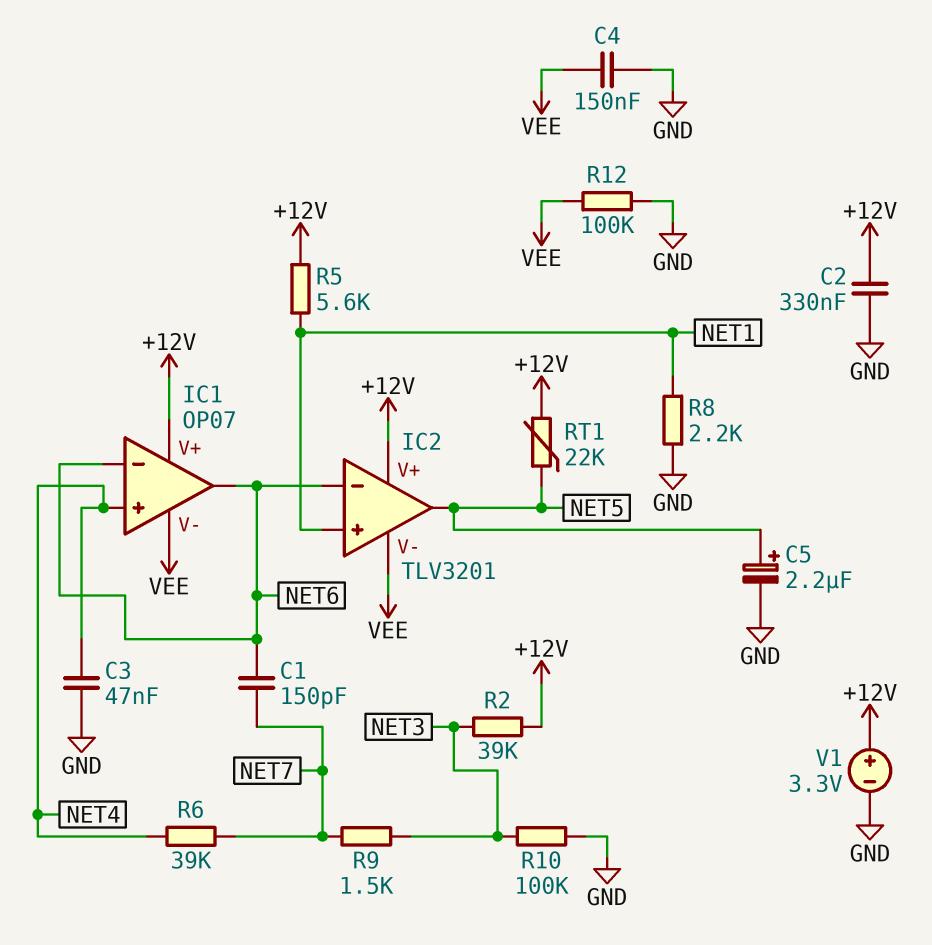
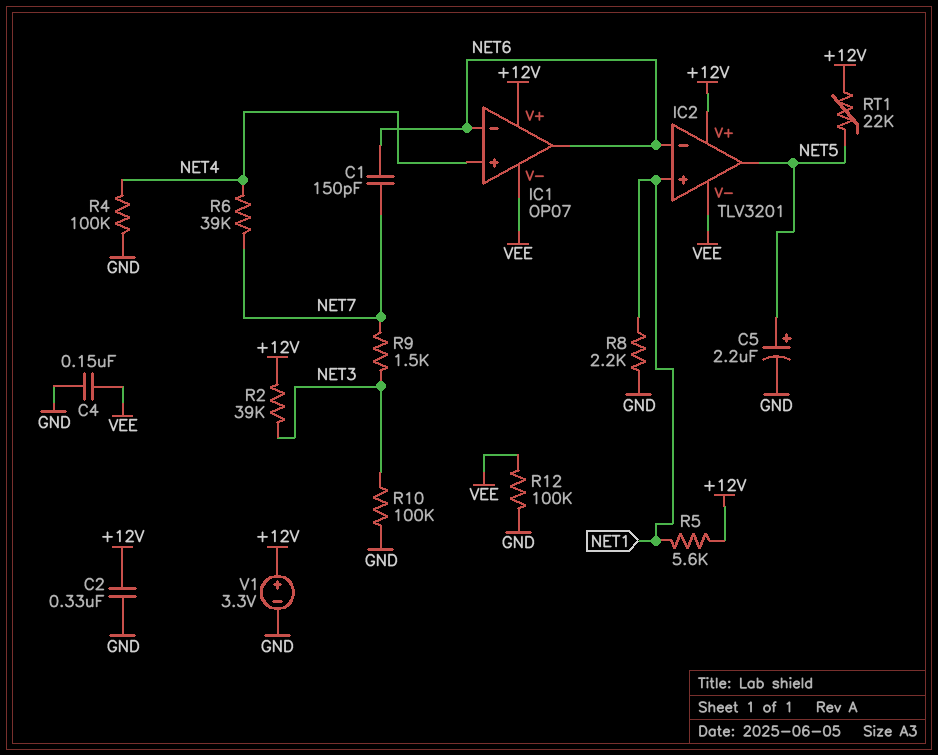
C3: 47nF (GND, NET4) -> none
R4: none -> 100k (GND, NET4)

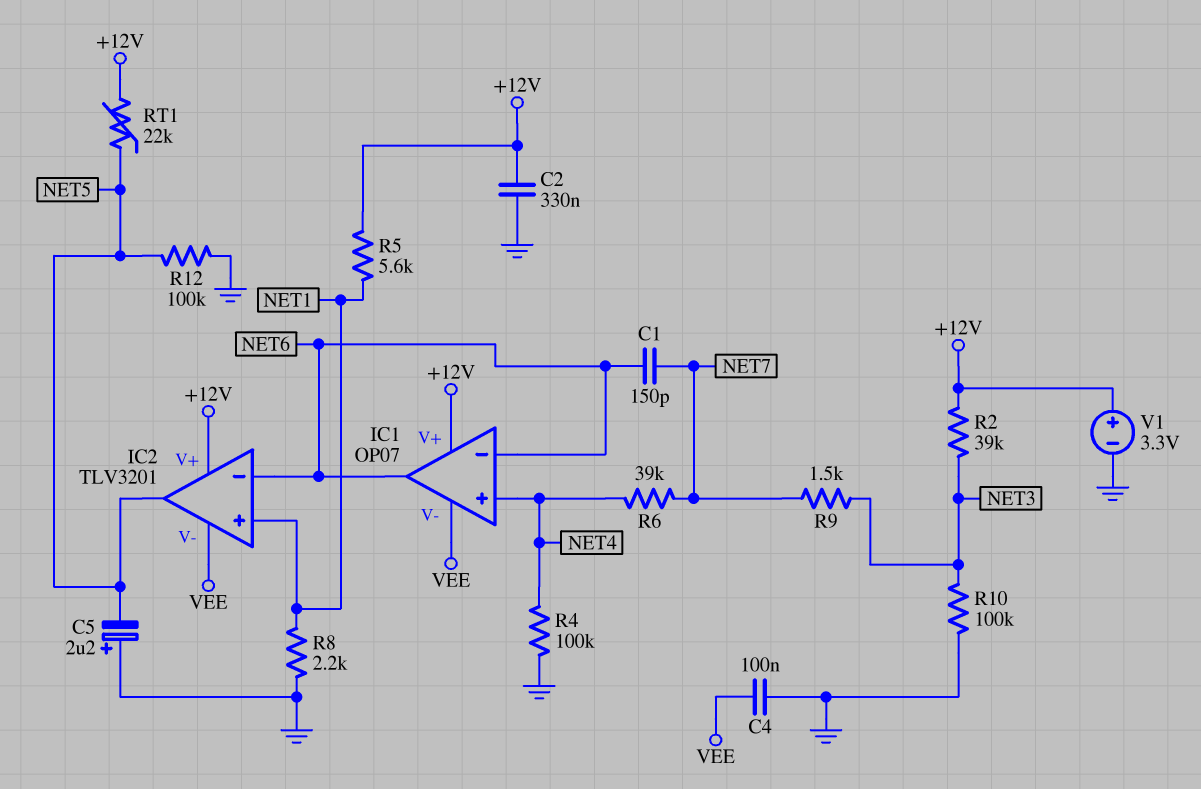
C4: 150nF (GND, VEE) -> 100nF (GND, VEE)
C5: 2.2uF (plus NET5, minus GND) -> 2.2uF (plus GND, minus NET5)
R12: 100k (GND, VEE) -> 100k (GND, NET5)

